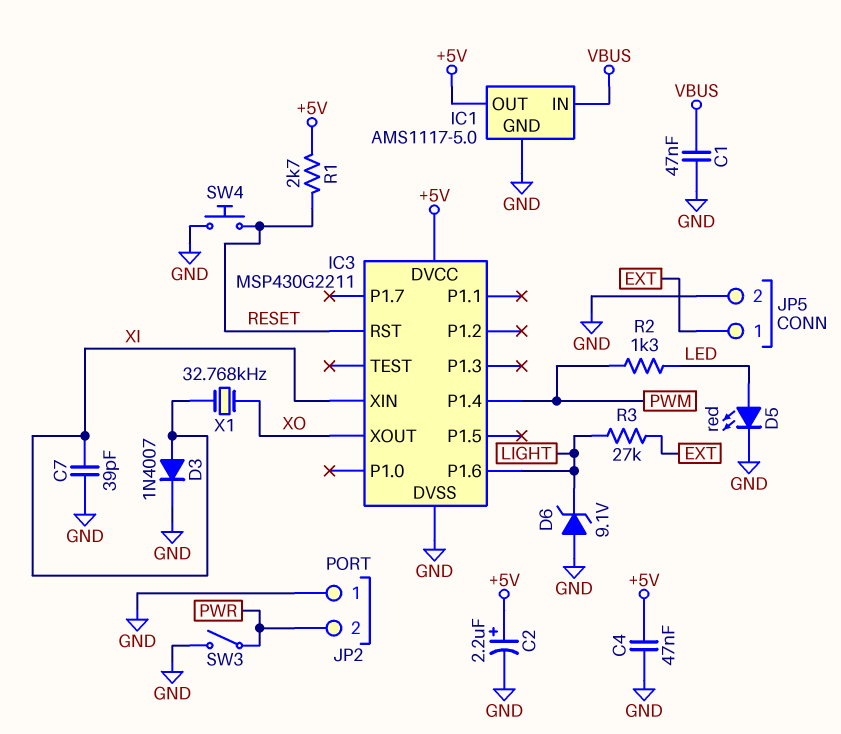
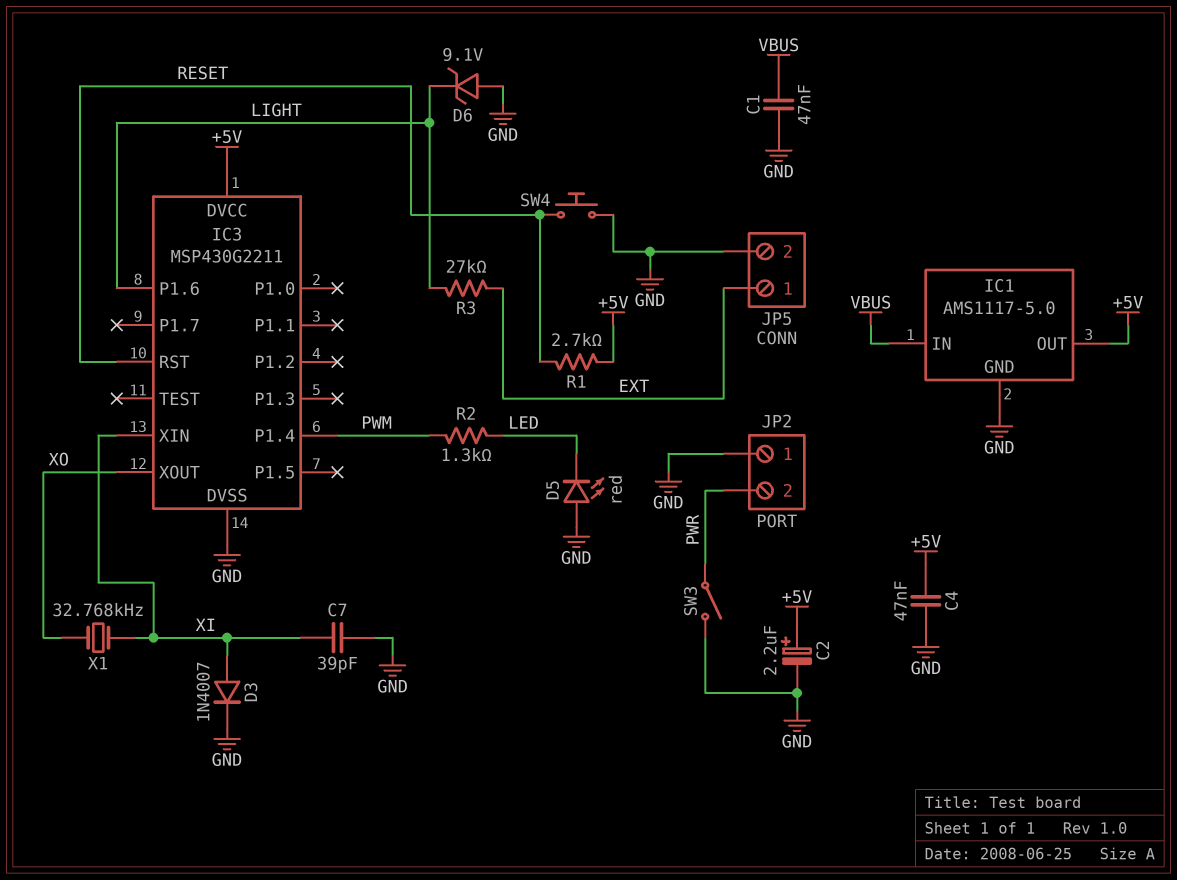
D5: LED red (A LED, K GND) -> LED red (A GND, K LED)

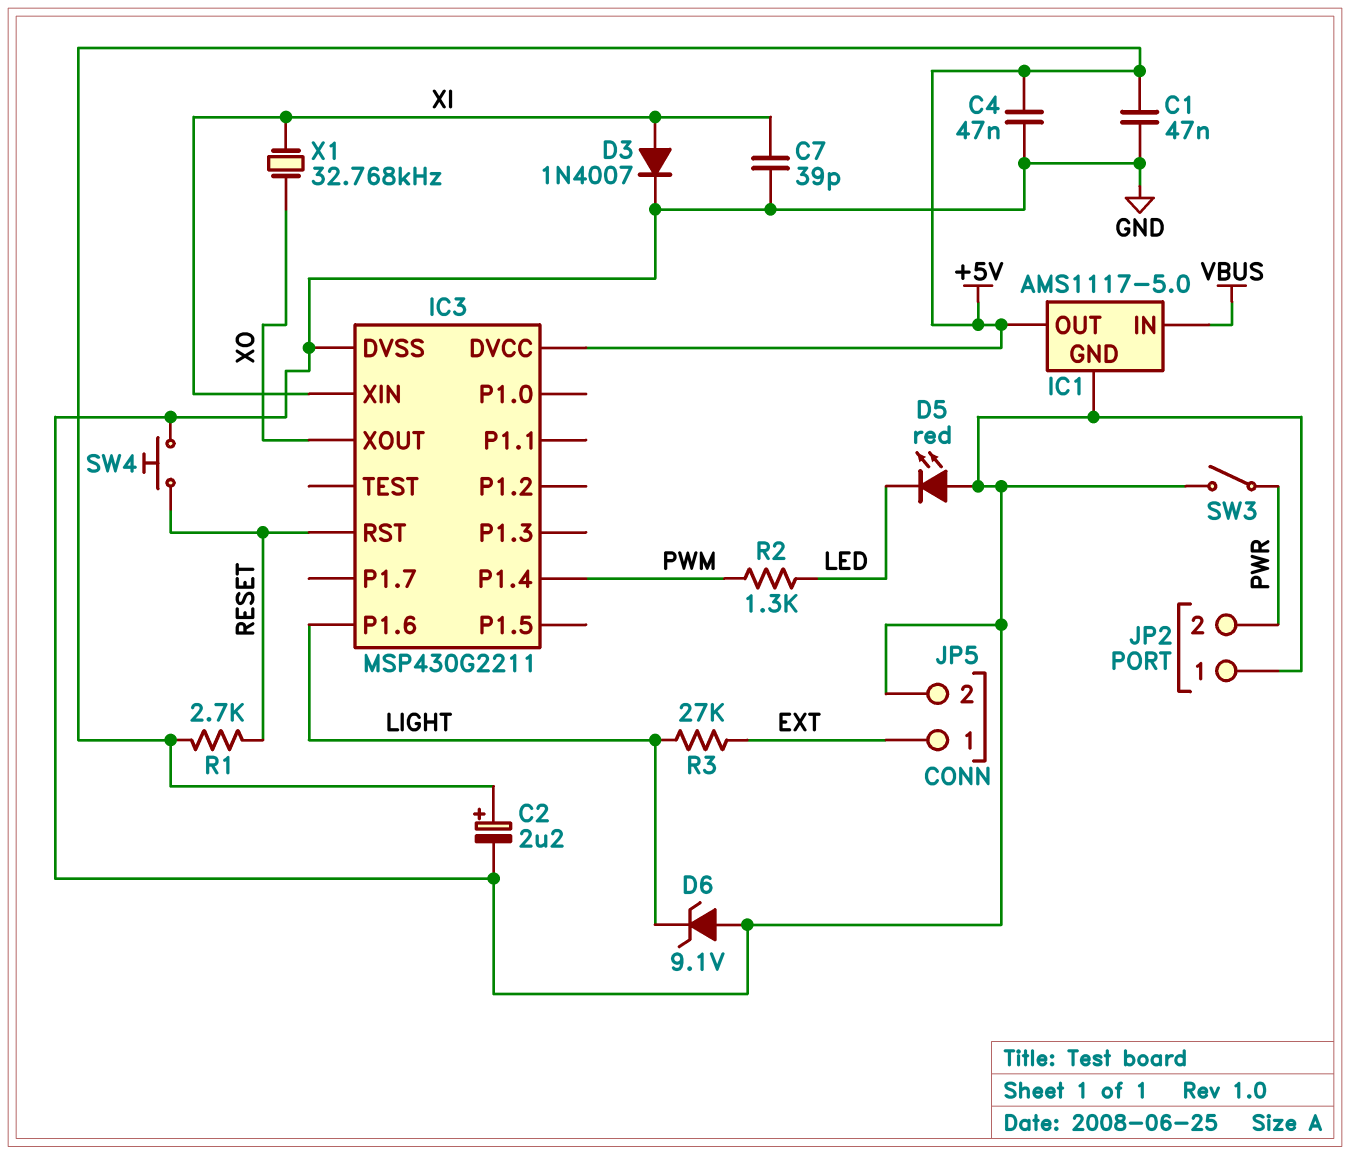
C1: 47nF (GND, VBUS) -> 47nF (+5V, GND)

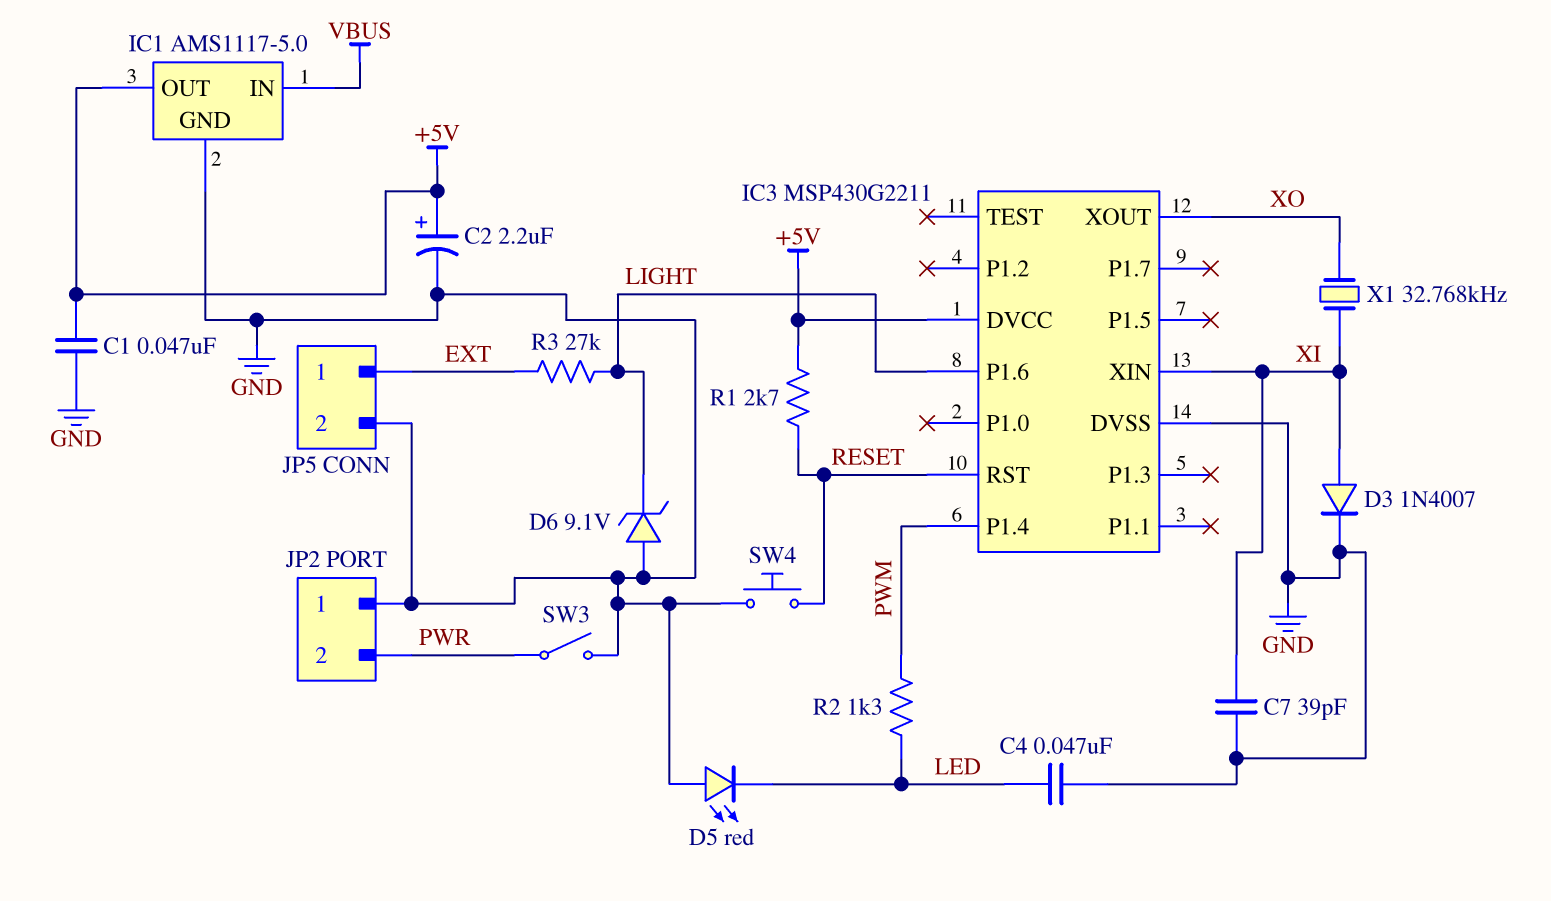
C4: 47nF (+5V, GND) -> 47nF (GND, LED)

